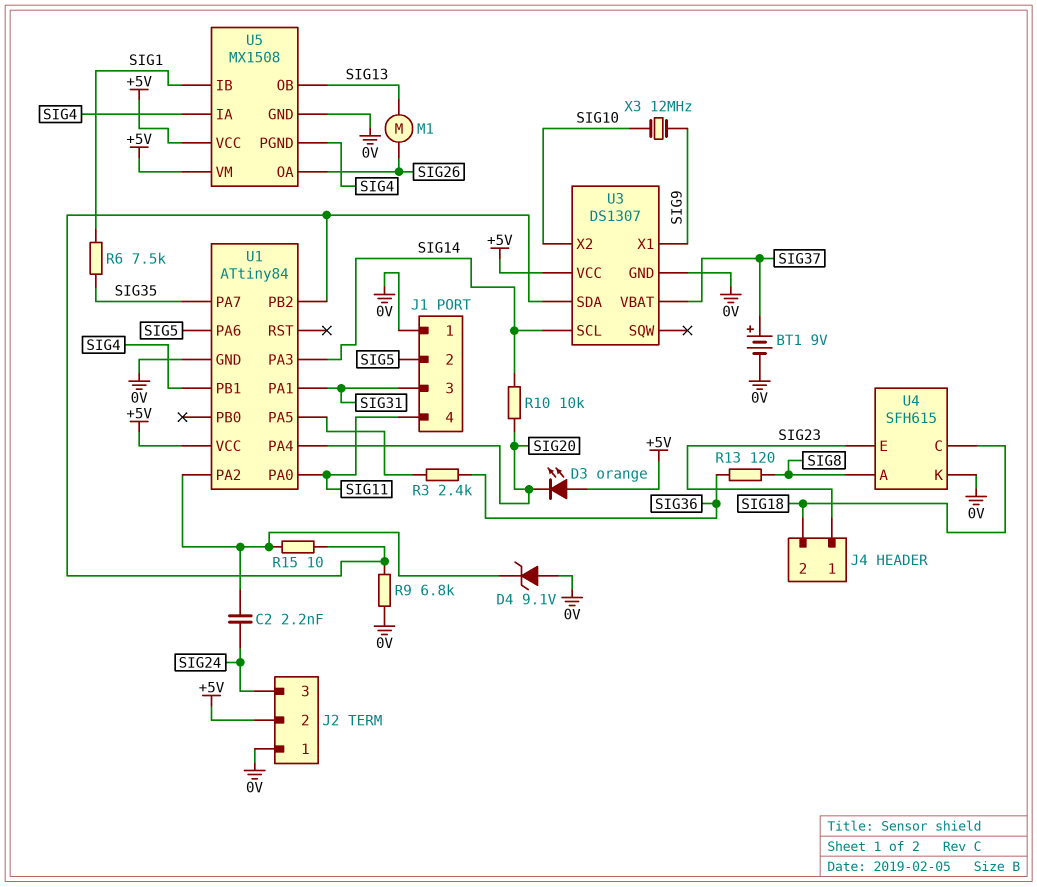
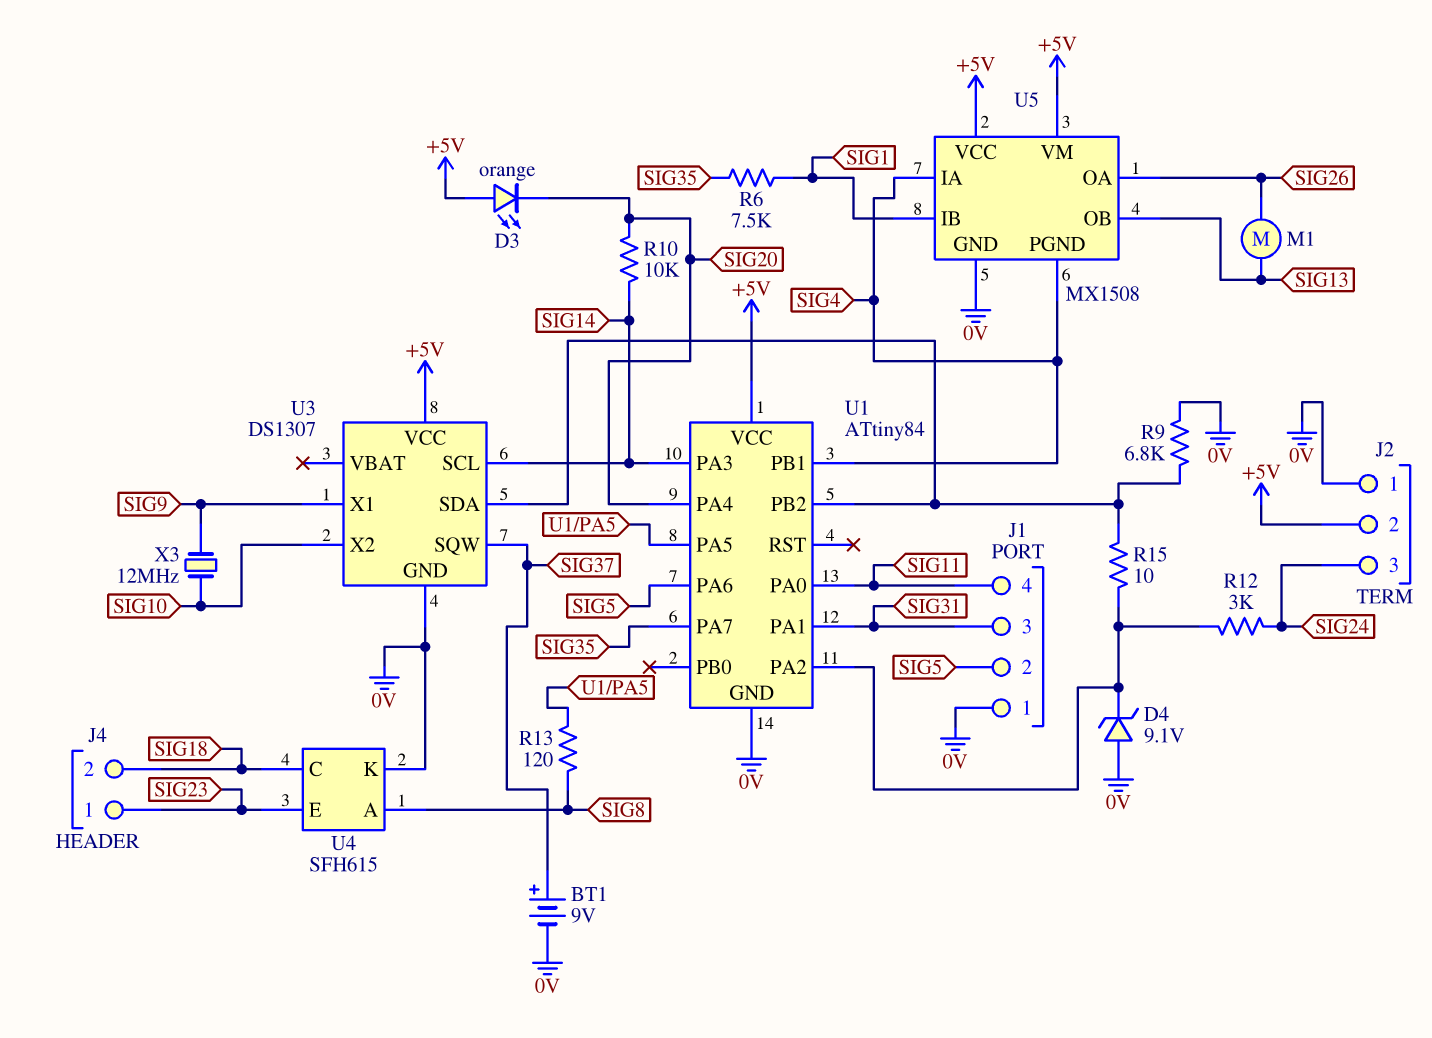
C2: 2.2nF (SIG24, U1/PA2) -> none
R3: 2.4k (SIG36, U1/PA5) -> none
R12: none -> 3k (SIG24, U1/PA2)
R13: 120 (SIG8, SIG36) -> 120 (SIG8, U1/PA5)
U3 pin SQW: none -> SIG37
U3 pin VBAT: SIG37 -> none

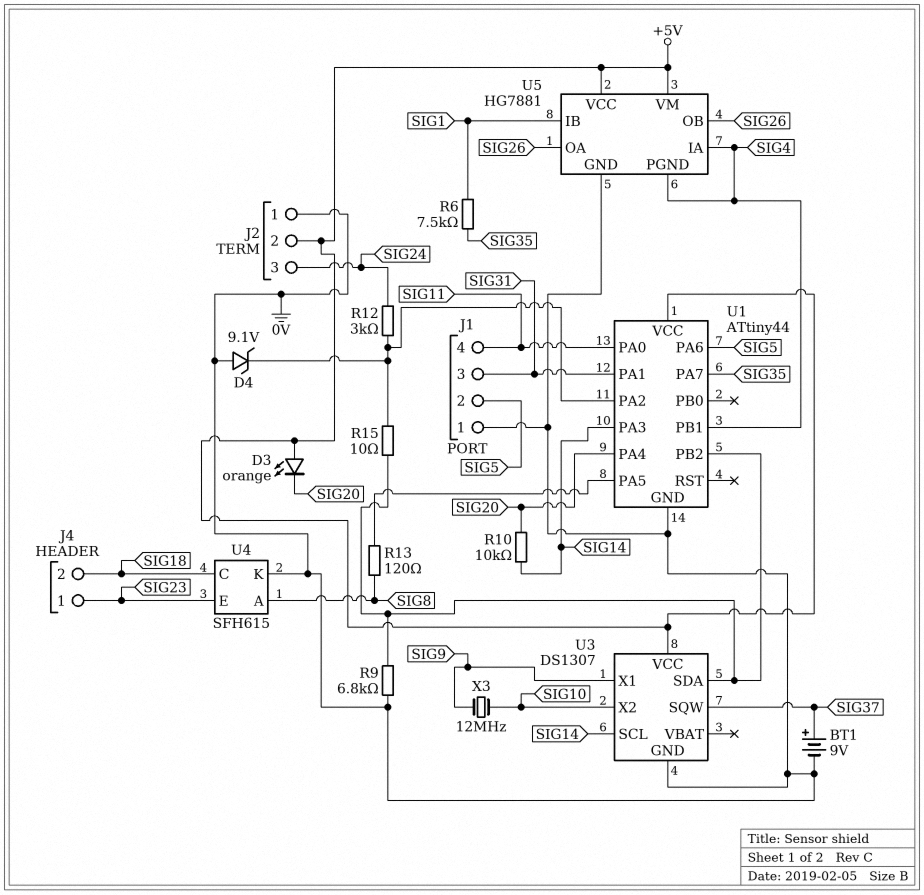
M1: motor (SIG13, SIG26) -> none
U1: ATtiny84 -> ATtiny44
U5: MX1508 -> HG7881
U5 pin OB: SIG13 -> SIG26

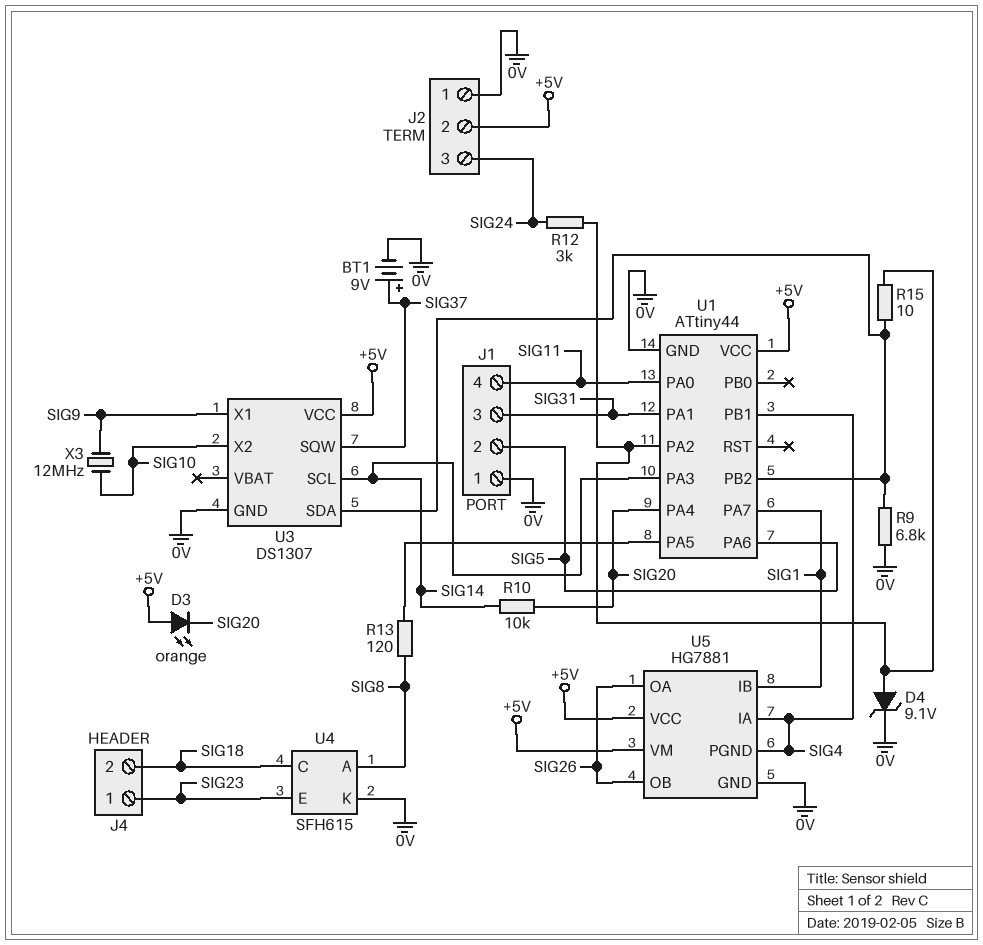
D4: zener 9.1V (A 0V, K U1/PA2) -> zener 9.1V (A U1/PA2, K 0V)
R6: 7.5k (SIG1, SIG35) -> none
U1 pin PA7: SIG35 -> SIG1

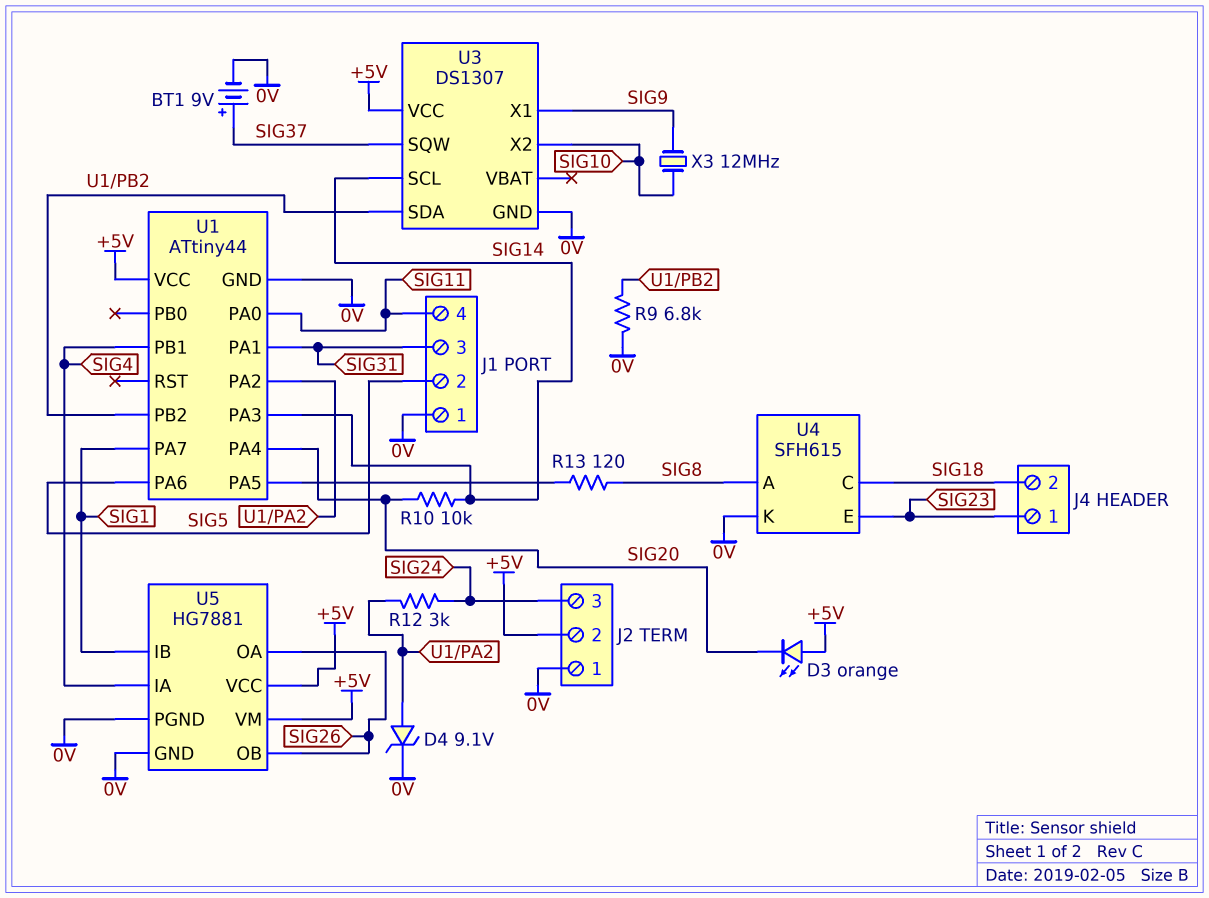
R15: 10 (U1/PA2, U1/PB2) -> none
U5 pin PGND: SIG4 -> 0V

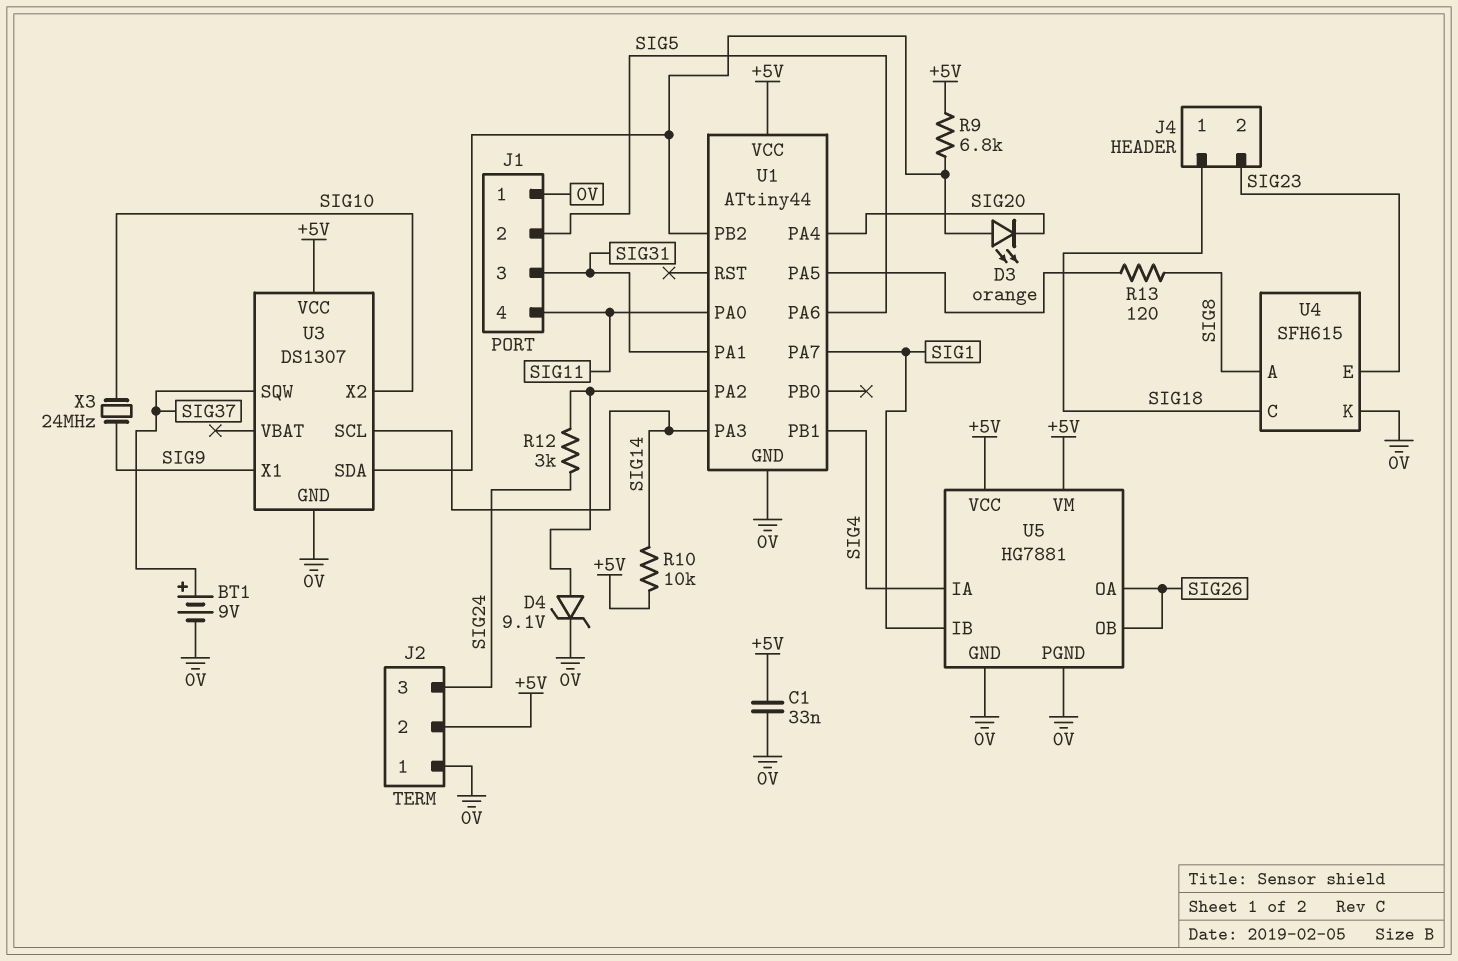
C1: none -> 33nF (+5V, 0V)
D3: LED orange (A +5V, K SIG20) -> LED orange (A U1/PB2, K SIG20)
J4 pin 1: SIG23 -> SIG18
J4 pin 2: SIG18 -> SIG23
R9: 6.8k (0V, U1/PB2) -> 6.8k (+5V, U1/PB2)
R10: 10k (SIG14, SIG20) -> 10k (+5V, SIG14)
X3: 12MHz (SIG9, SIG10) -> 24MHz (SIG9, SIG10)

